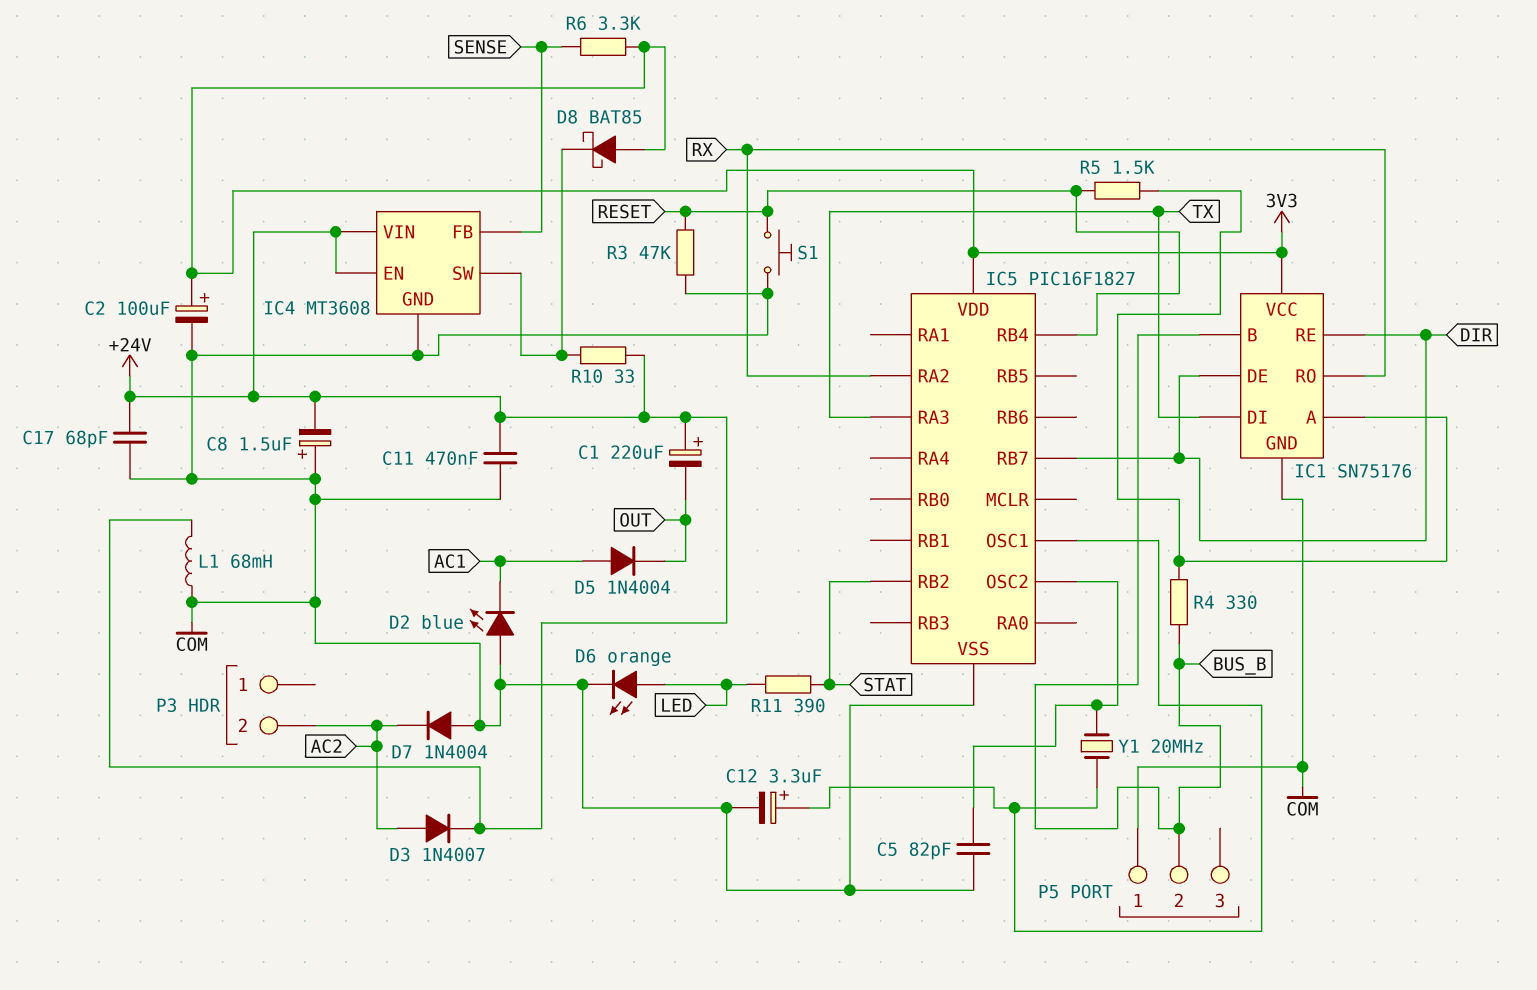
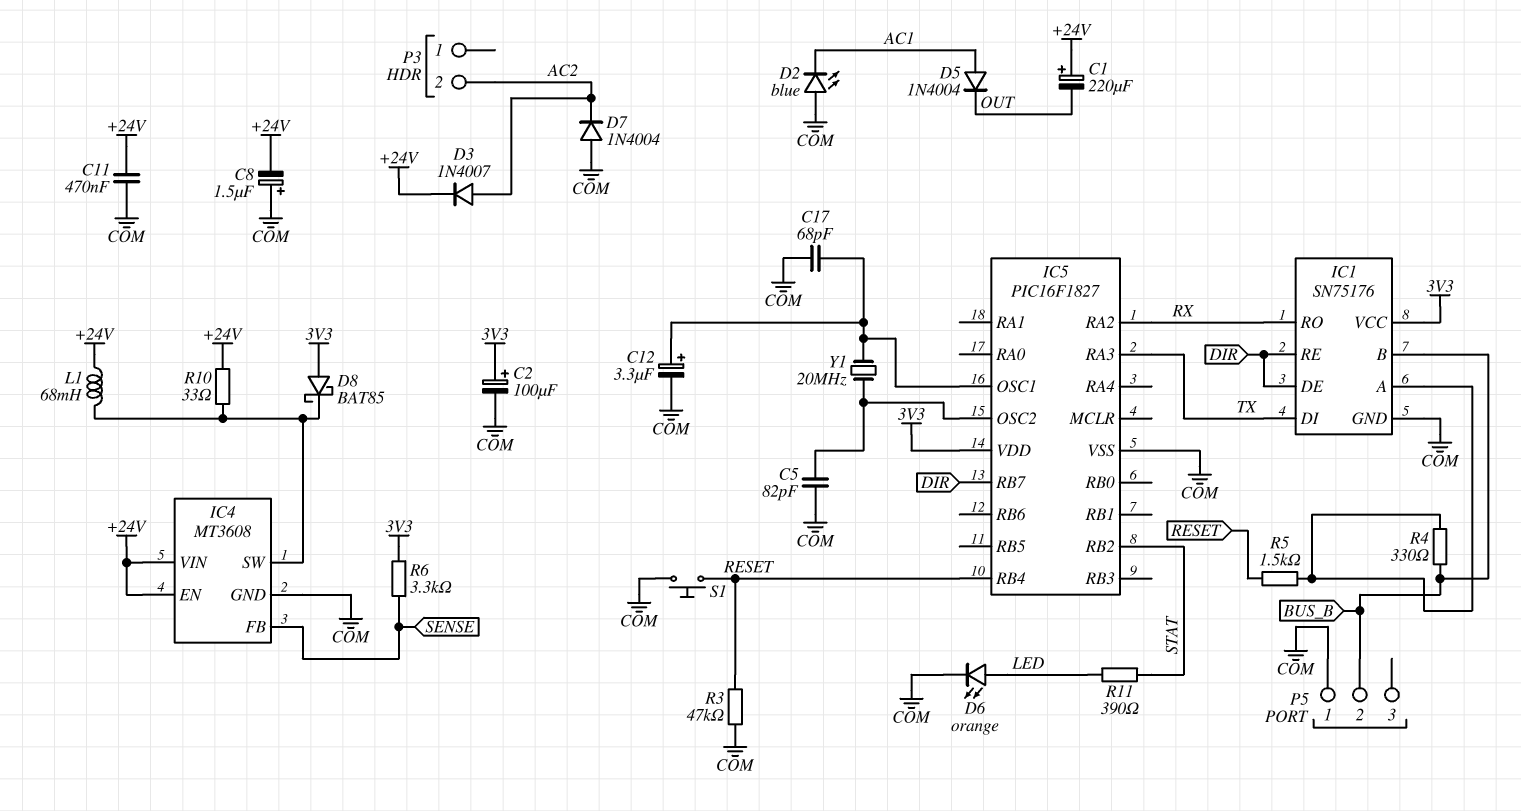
C17: 68pF (+24V, COM) -> 68pF (COM, IC5/OSC1)
L1: 68mH (+24V, COM) -> 68mH (+24V, IC4/SW)

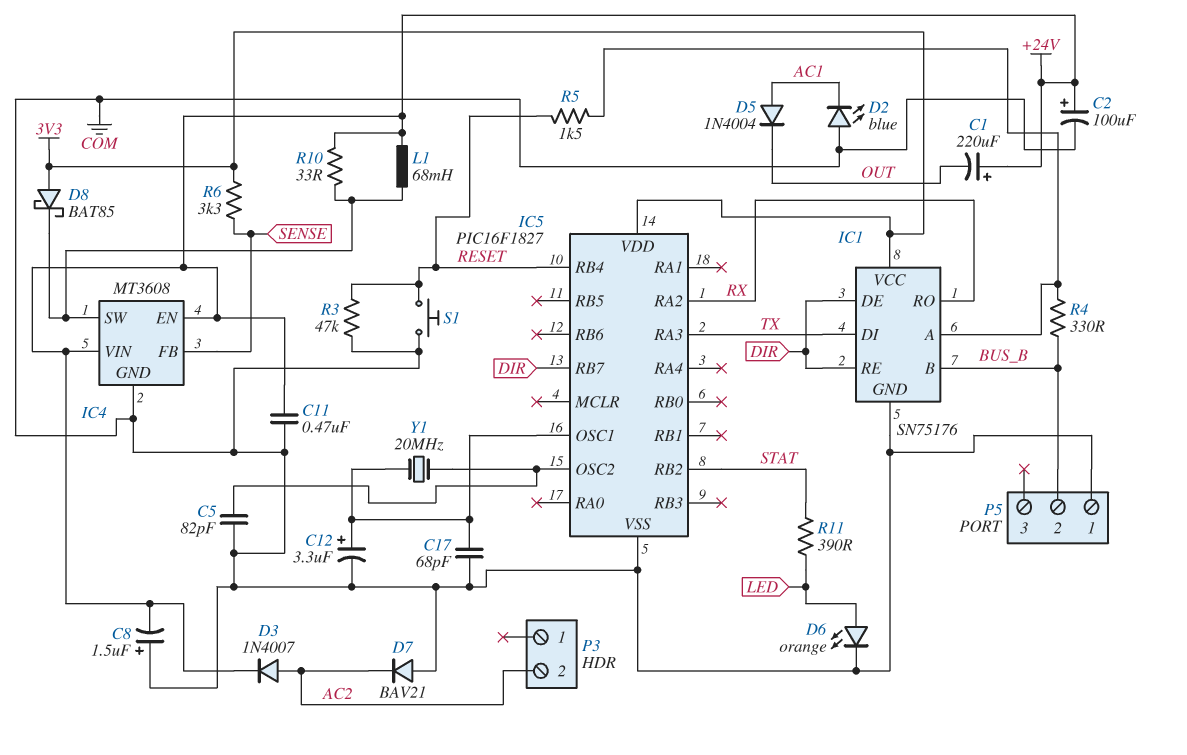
C2: 100uF (plus 3V3, minus COM) -> 100uF (plus +24V, minus COM)
D7: diode 1N4004 (A COM, K AC2) -> diode BAV21 (A COM, K AC2)

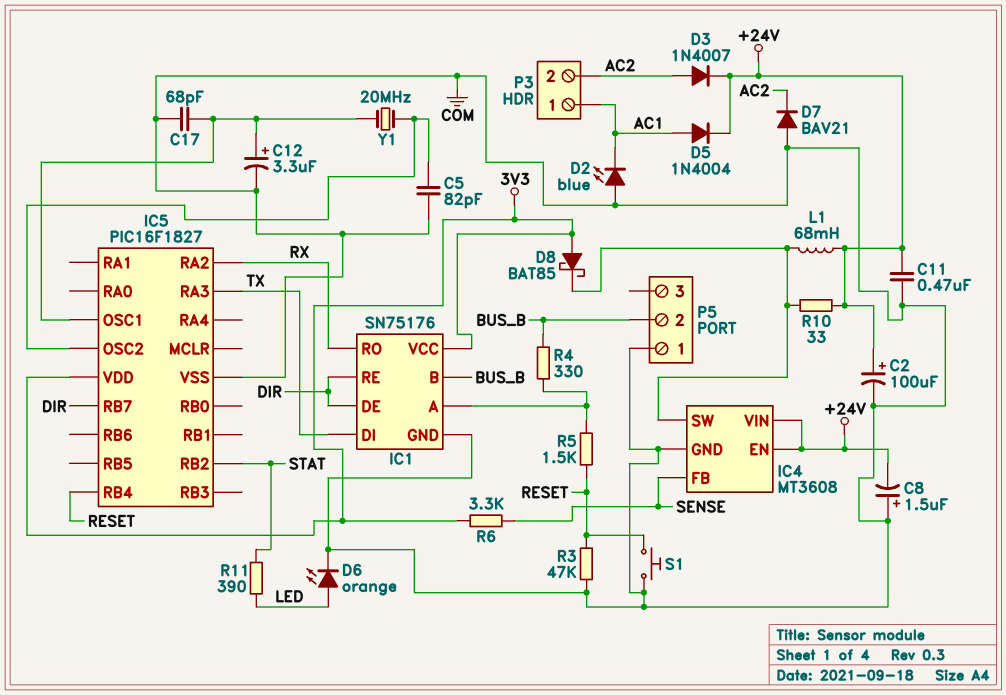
C1: 220uF (plus +24V, minus OUT) -> none
D5: diode 1N4004 (A AC1, K OUT) -> diode 1N4004 (A AC1, K +24V)
P3 pin 1: none -> AC1

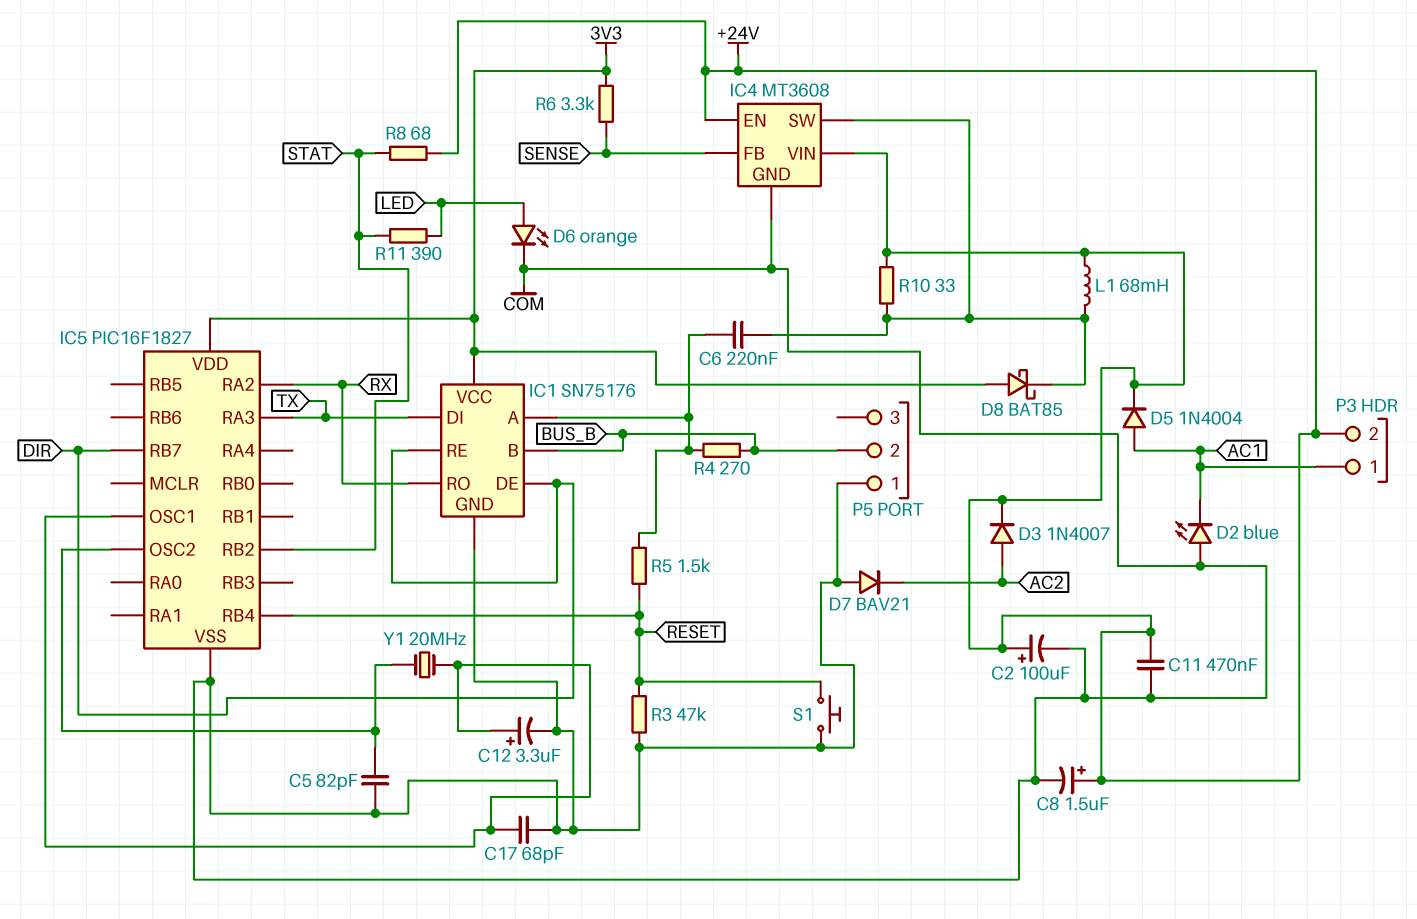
C6: none -> 220nF (IC1/A, IC4/SW)
C8: 1.5uF (plus COM, minus +24V) -> 1.5uF (plus +24V, minus COM)
P3 pin 2: AC2 -> +24V
R4: 330 (BUS_B, IC1/A) -> 270 (BUS_B, IC1/A)
R8: none -> 68 (+24V, STAT)

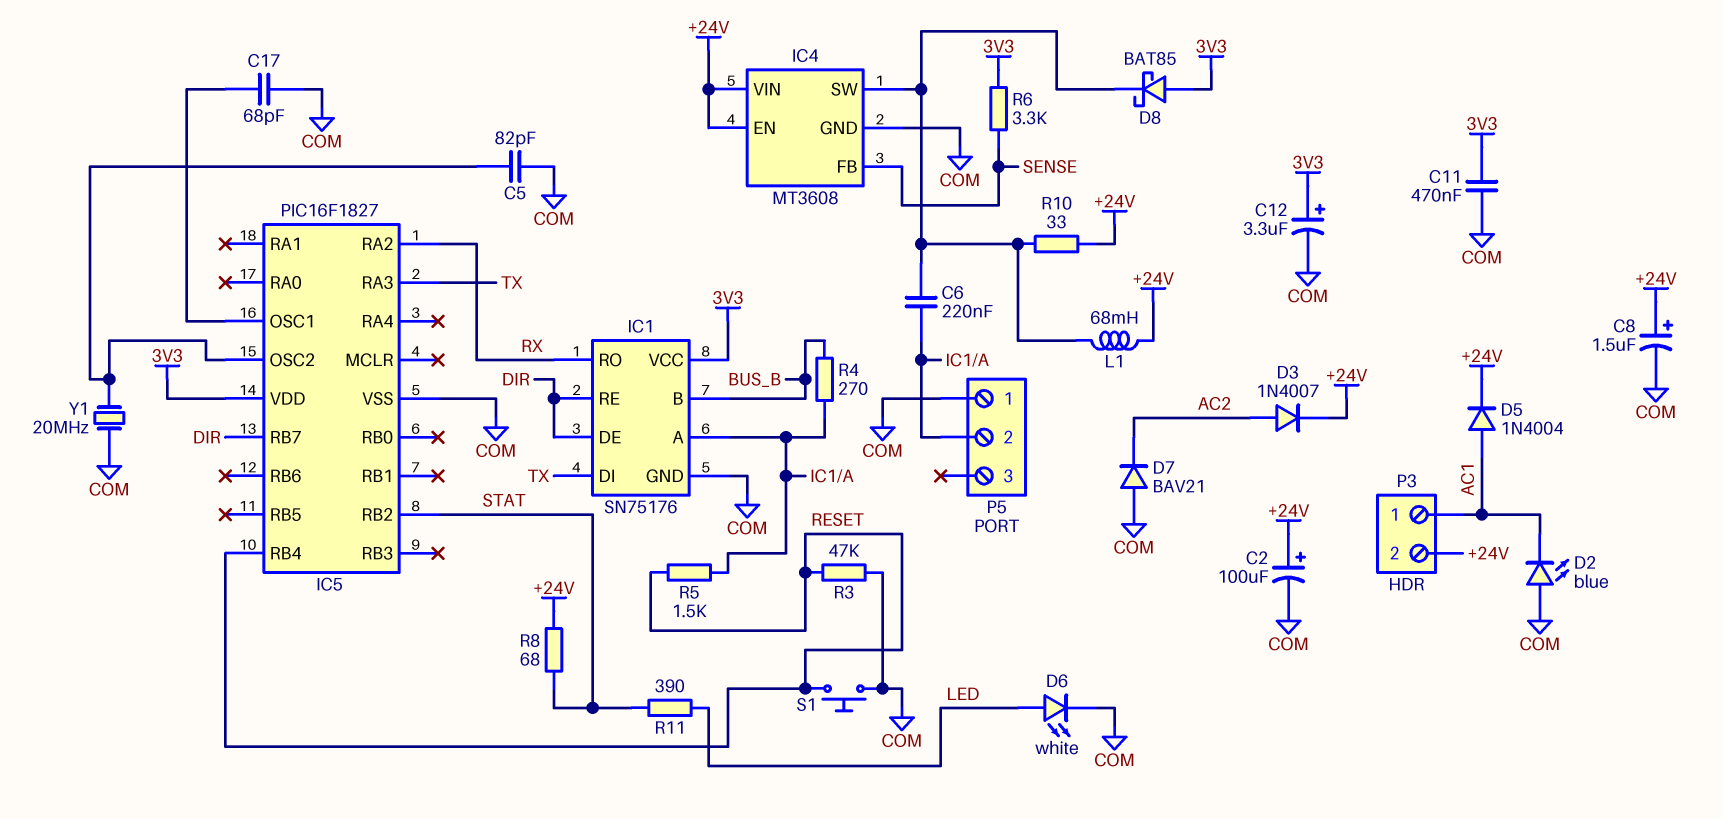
C11: 470nF (+24V, COM) -> 470nF (3V3, COM)
C12: 3.3uF (plus IC5/OSC1, minus COM) -> 3.3uF (plus 3V3, minus COM)
D6: LED orange (A LED, K COM) -> LED white (A LED, K COM)
P5 pin 2: BUS_B -> IC1/A
Y1: 20MHz (IC5/OSC1, IC5/OSC2) -> 20MHz (COM, IC5/OSC2)

